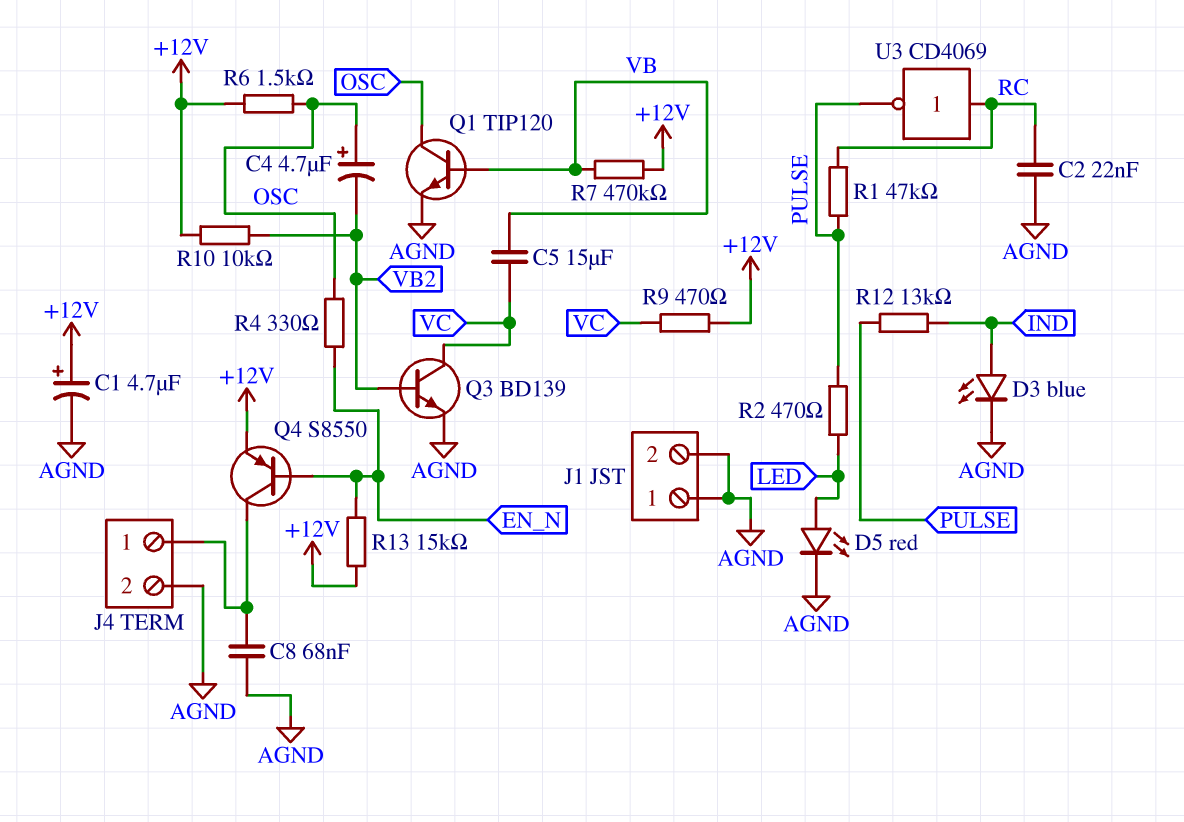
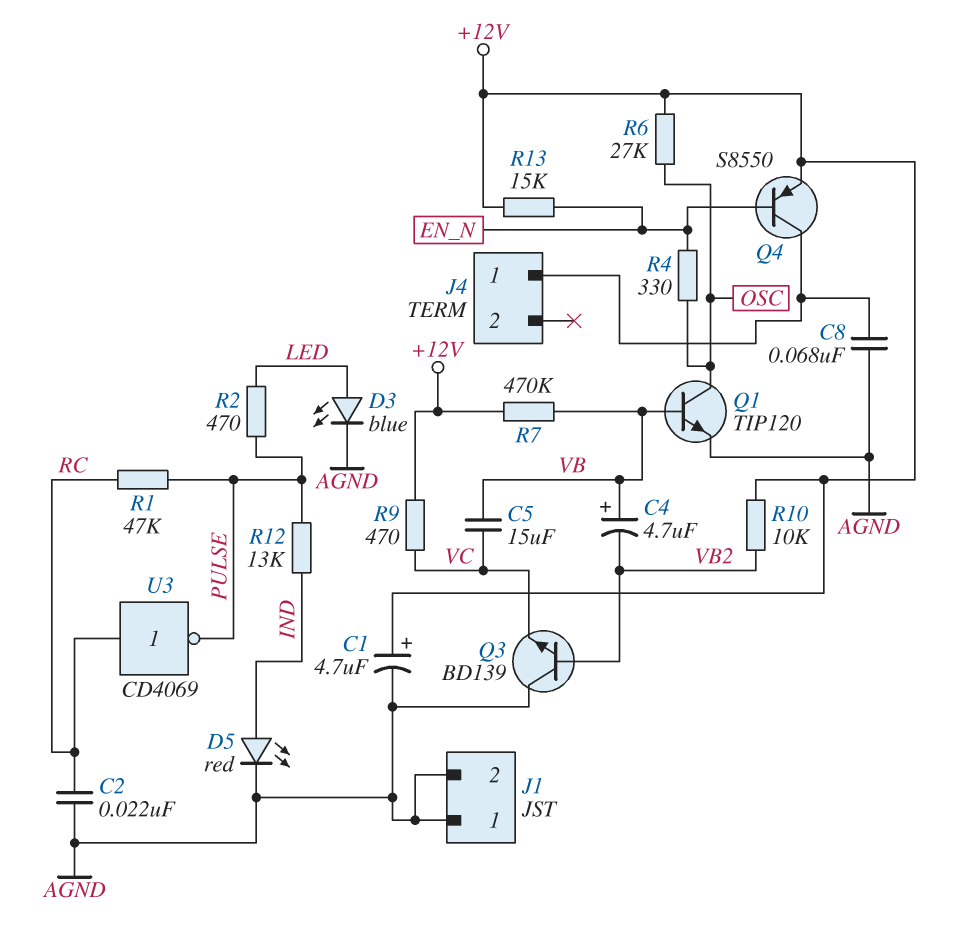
C4: 4.7uF (plus OSC, minus VB2) -> 4.7uF (plus VB, minus VB2)
D3: LED blue (A IND, K AGND) -> LED blue (A LED, K AGND)
D5: LED red (A LED, K AGND) -> LED red (A IND, K AGND)
J4 pin 2: AGND -> none
Q3: NPN BD139 (B VB2, C VC, E AGND) -> NPN BD139 (B VB2, C AGND, E VC)
R6: 1.5k (+12V, OSC) -> 27k (+12V, OSC)

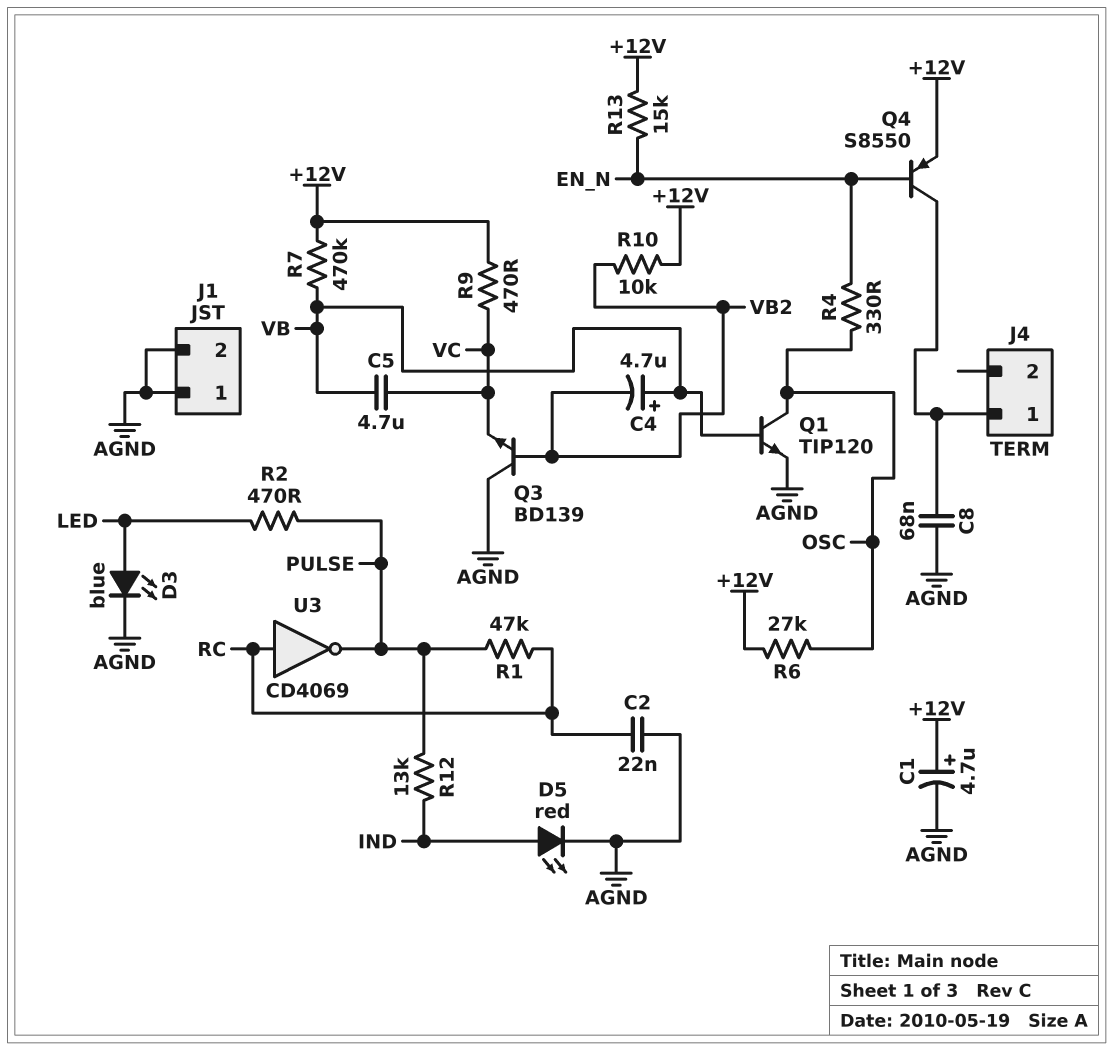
C5: 15uF (VB, VC) -> 4.7uF (VB, VC)

